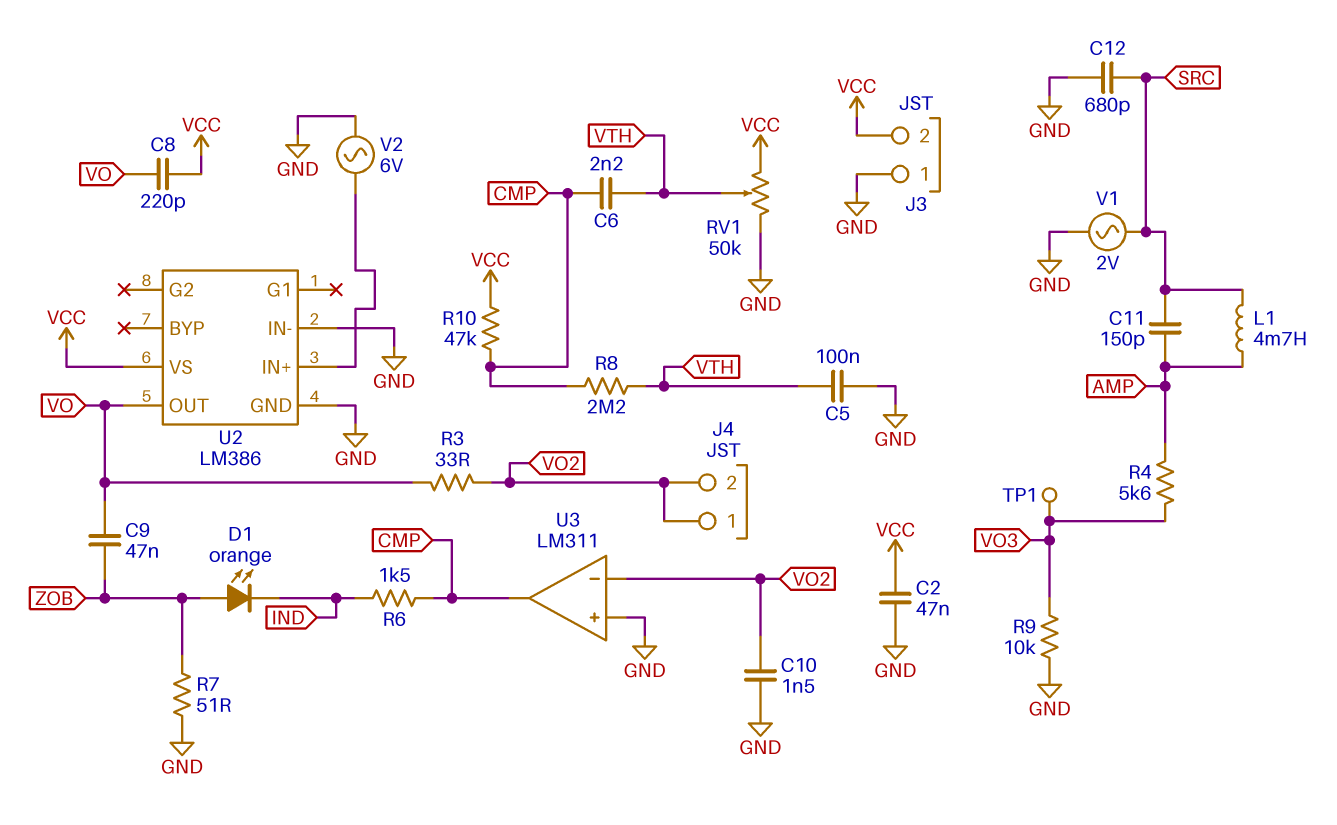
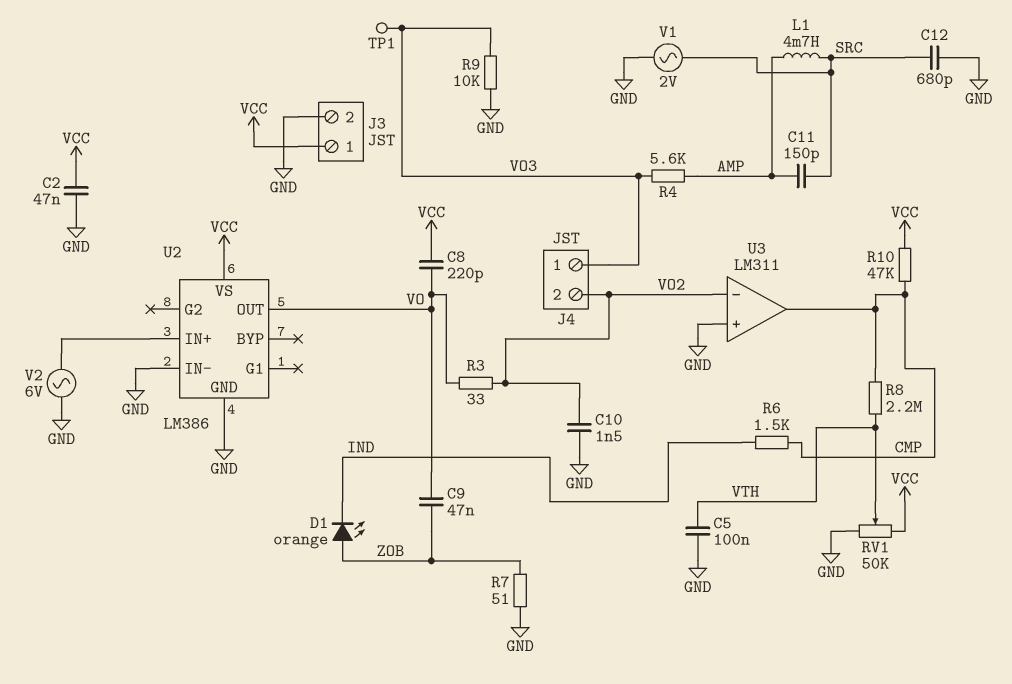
C6: 2.2nF (CMP, VTH) -> none
J3 pin 1: GND -> VCC
J3 pin 2: VCC -> GND
J4 pin 1: VO2 -> VO3

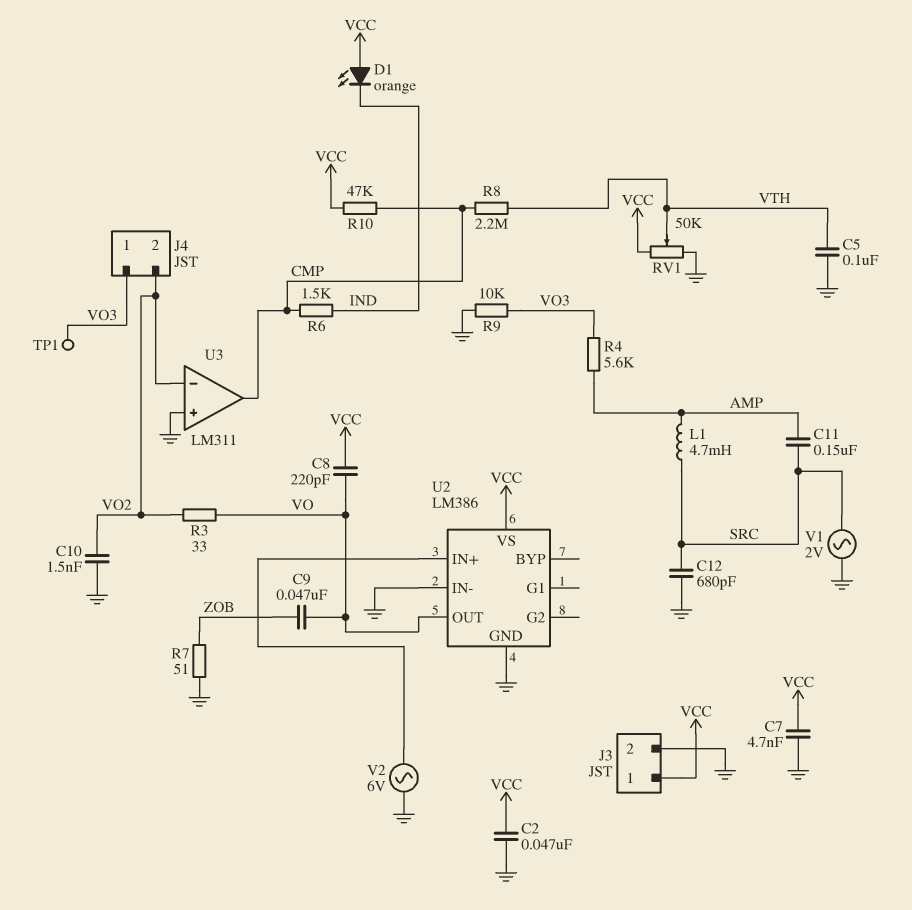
C7: none -> 4.7nF (GND, VCC)
C11: 150pF (AMP, SRC) -> 150nF (AMP, SRC)
D1: LED orange (A ZOB, K IND) -> LED orange (A VCC, K IND)

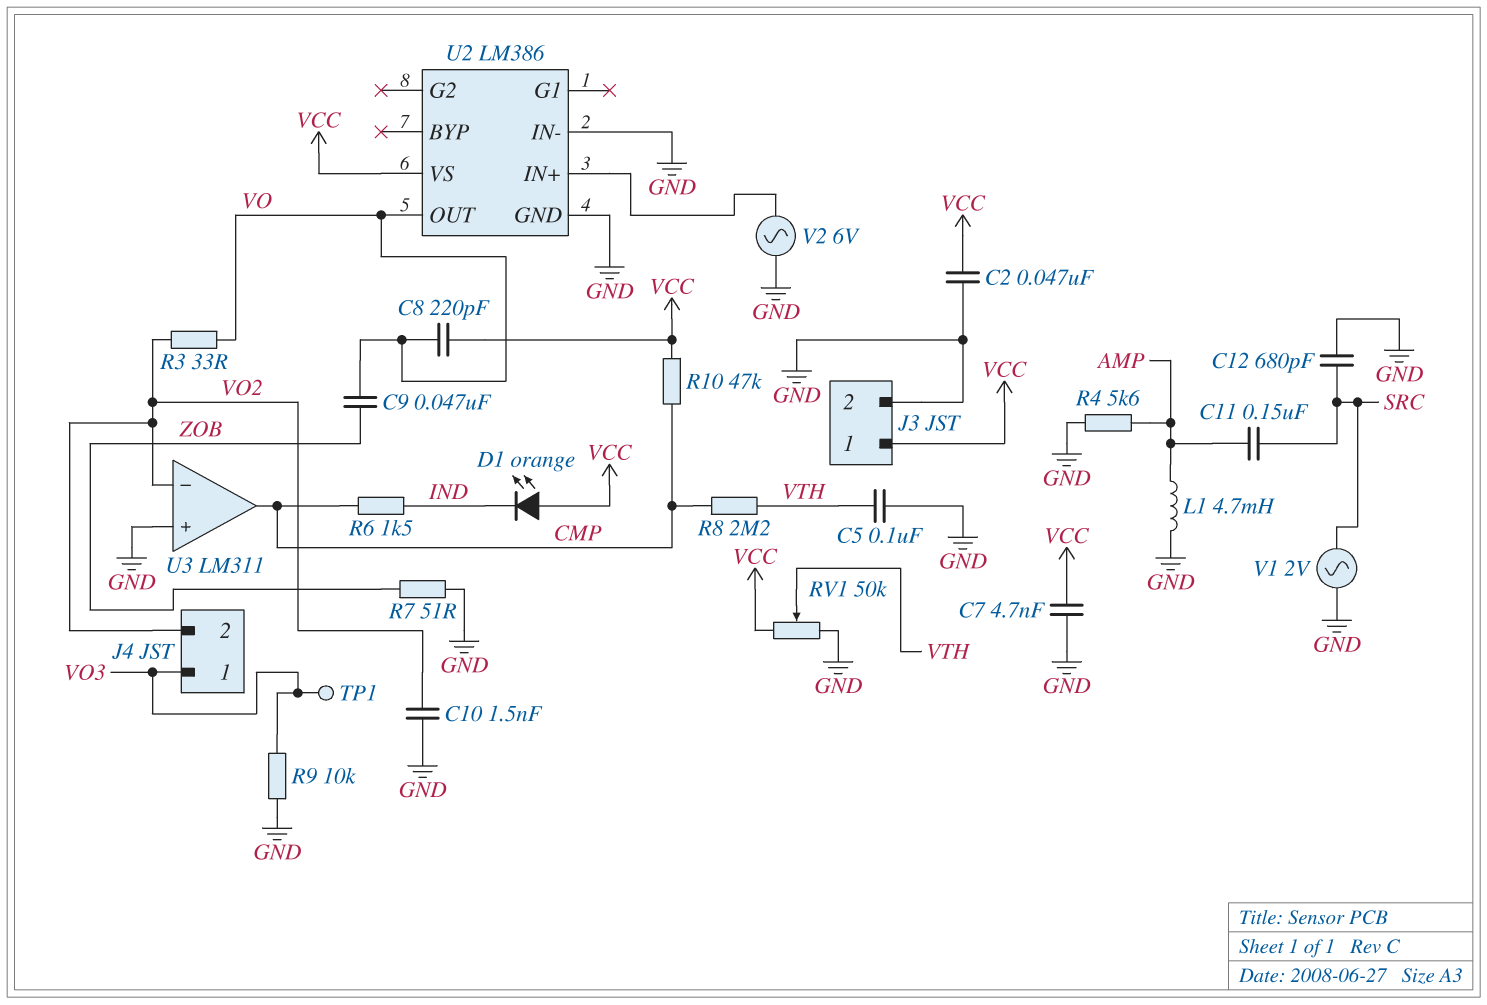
L1: 4.7mH (AMP, SRC) -> 4.7mH (AMP, GND)
R4: 5.6k (AMP, VO3) -> 5.6k (AMP, GND)

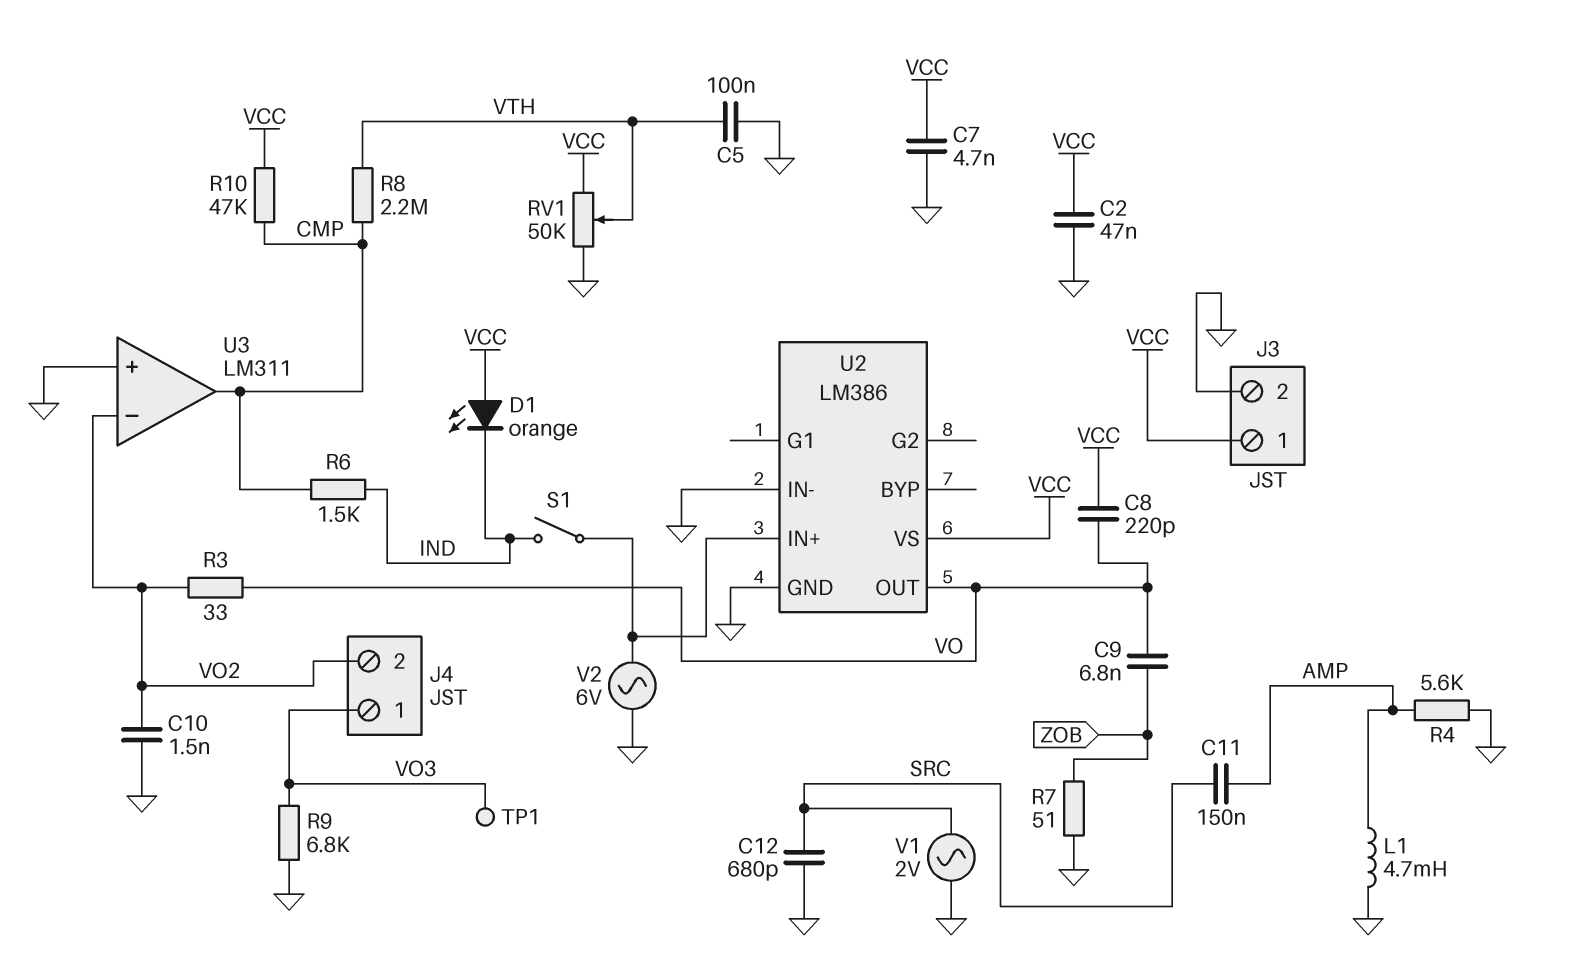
C9: 47nF (VO, ZOB) -> 6.8nF (VO, ZOB)
R9: 10k (GND, VO3) -> 6.8k (GND, VO3)
S1: none -> switch (IND, U2/IN+)

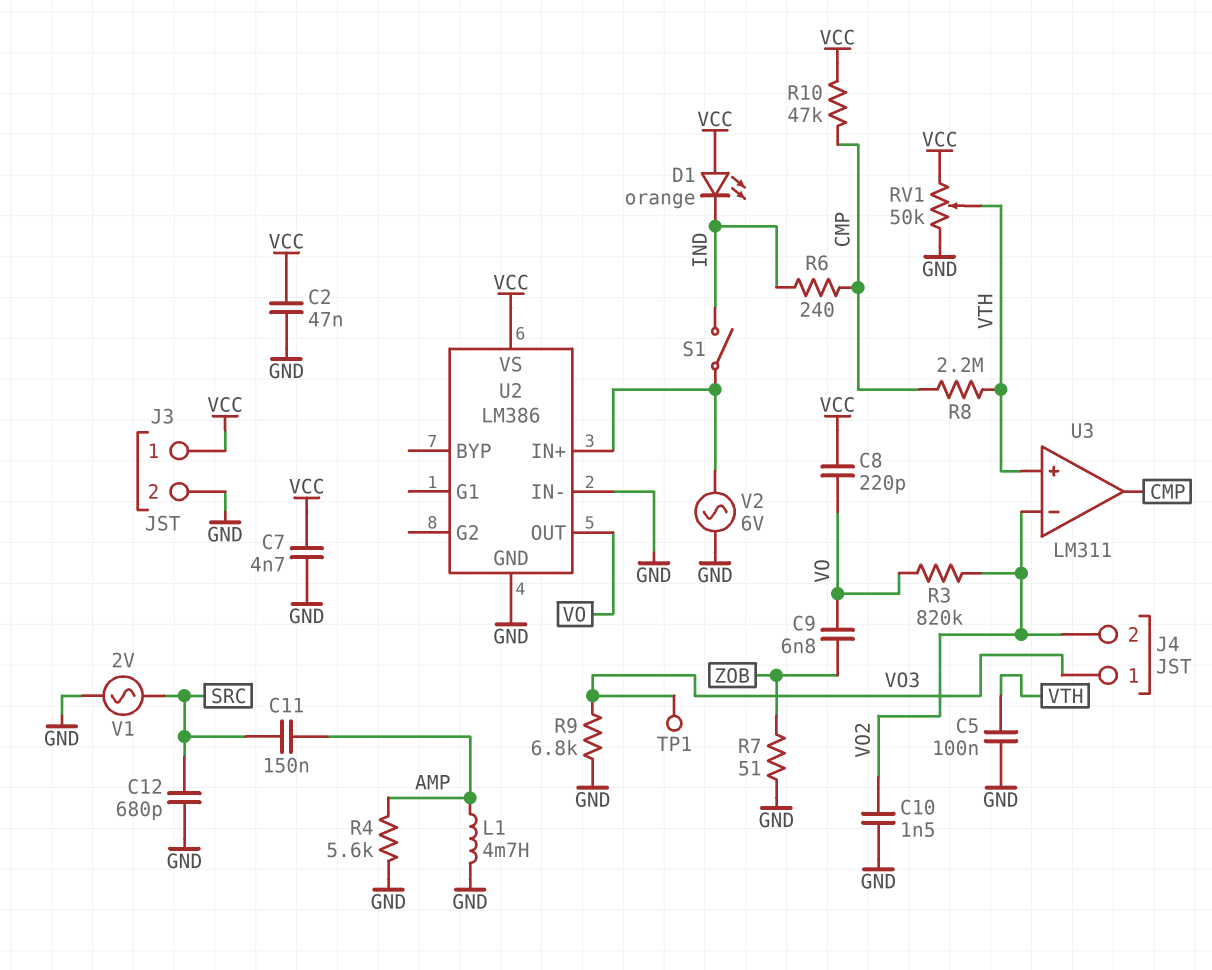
R3: 33 (VO, VO2) -> 820k (VO, VO2)
R6: 1.5k (CMP, IND) -> 240 (CMP, IND)
U3 pin in+: GND -> VTH

